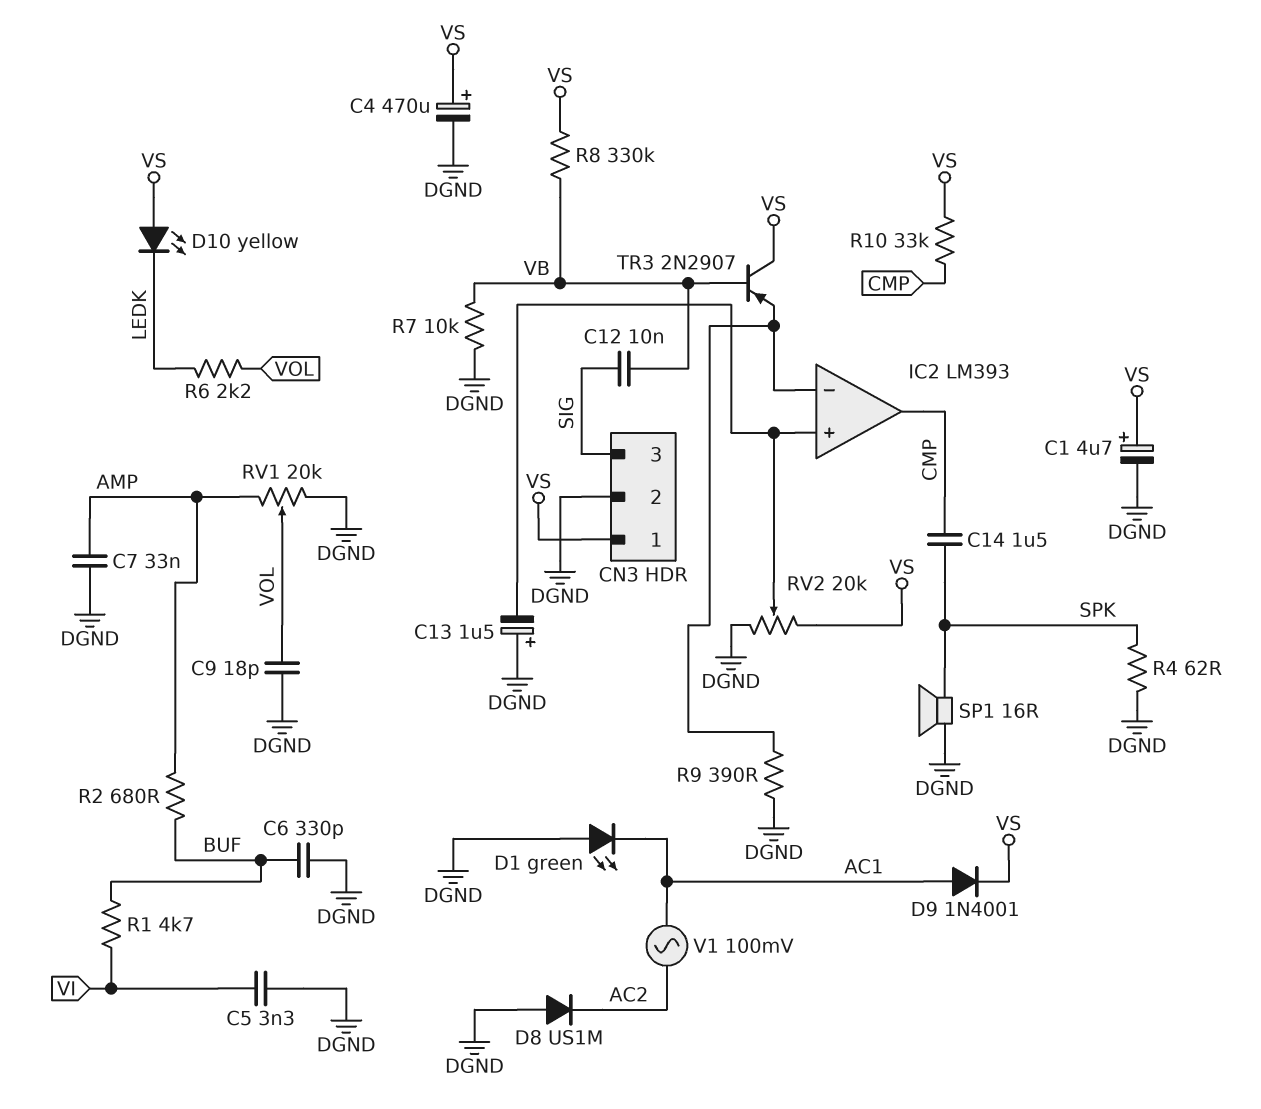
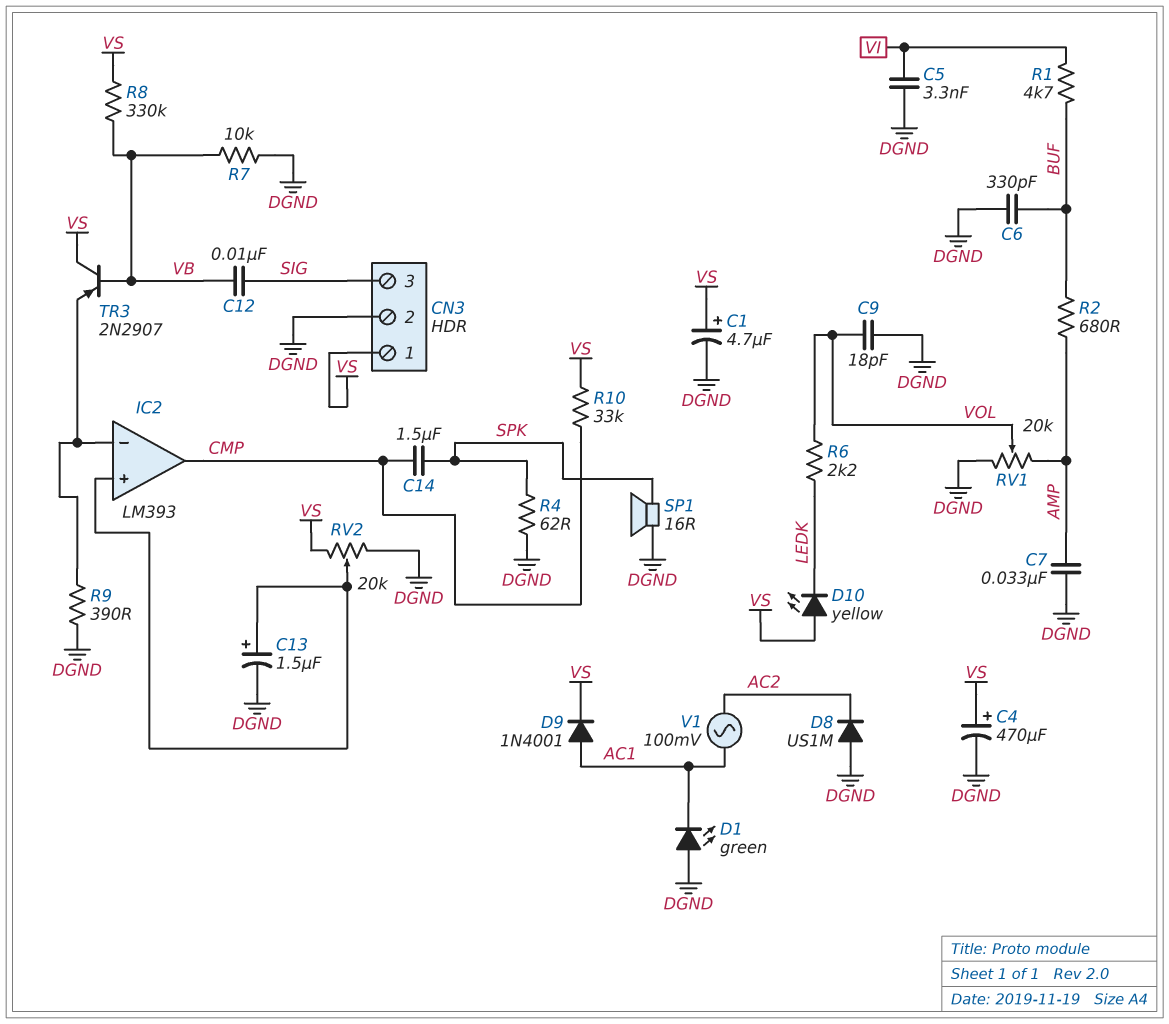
C13: 1.5uF (plus DGND, minus IC2/in+) -> 1.5uF (plus IC2/in+, minus DGND)

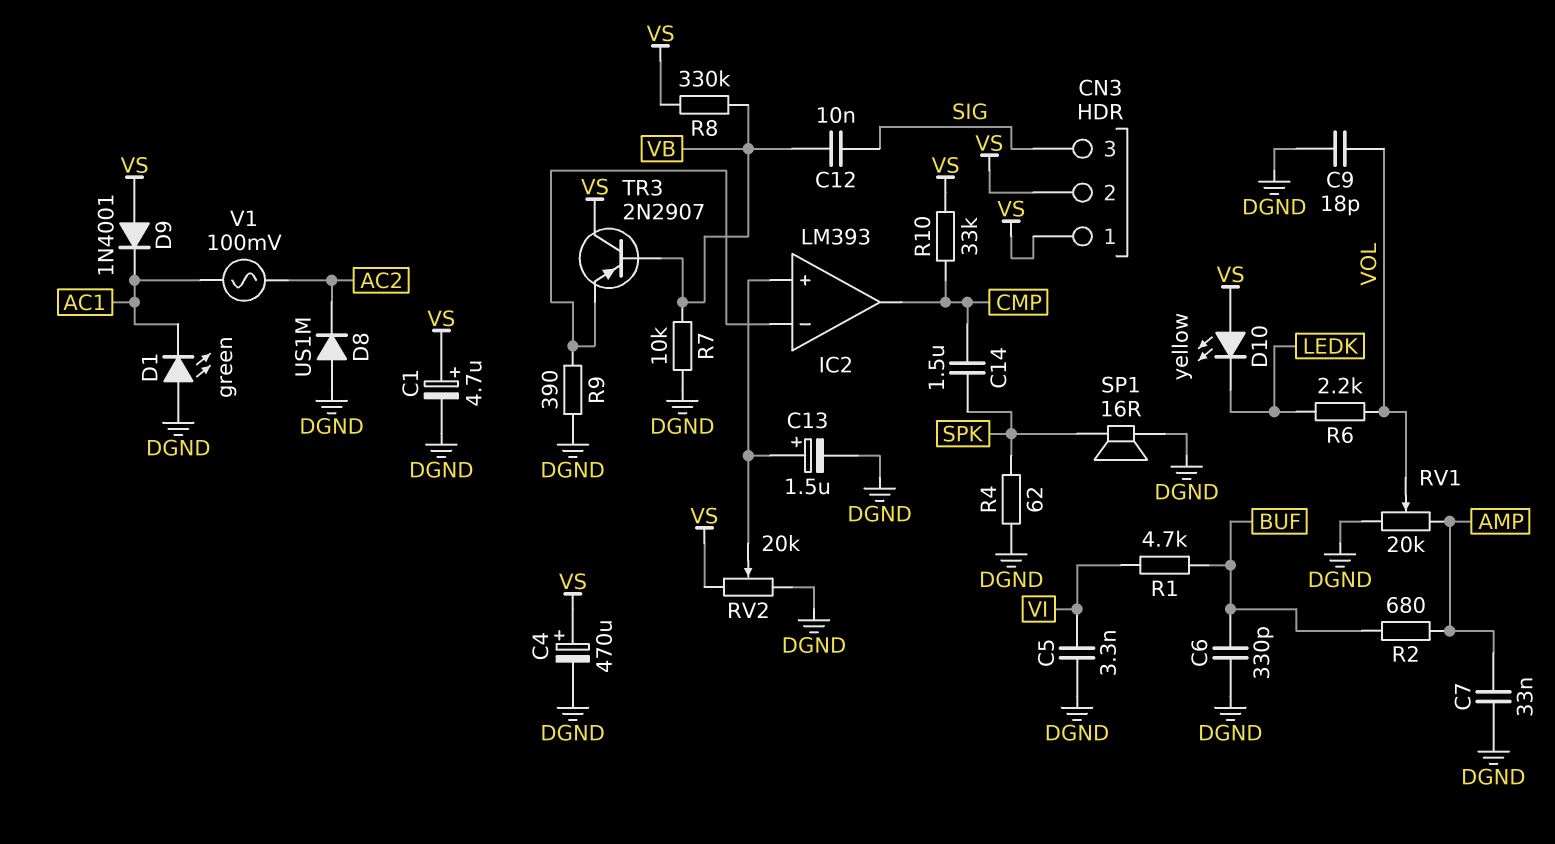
CN3 pin 2: DGND -> VS
D9: diode 1N4001 (A AC1, K VS) -> diode 1N4001 (A VS, K AC1)

